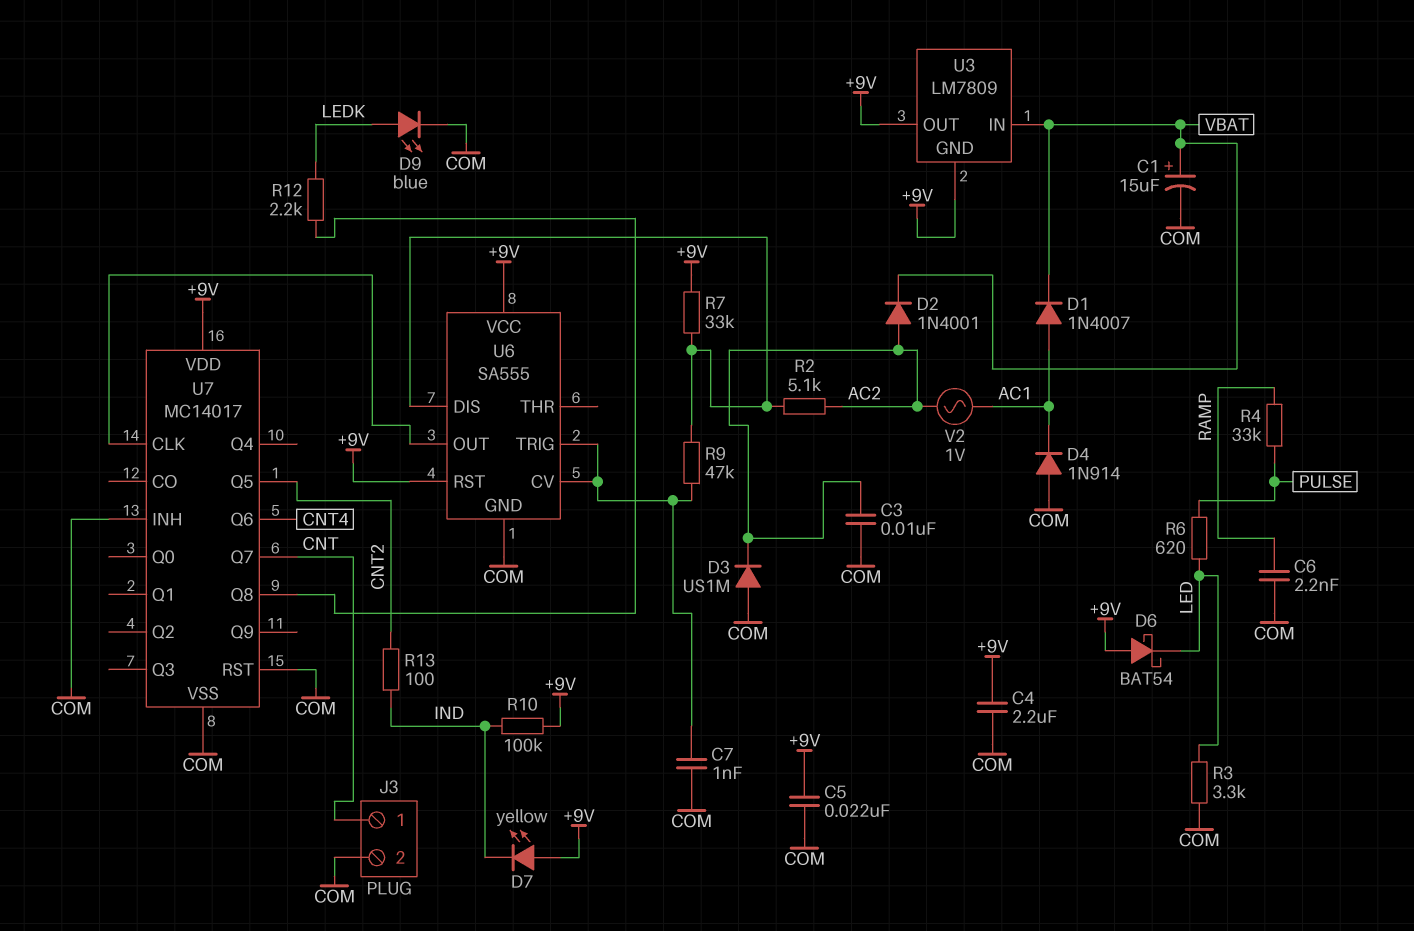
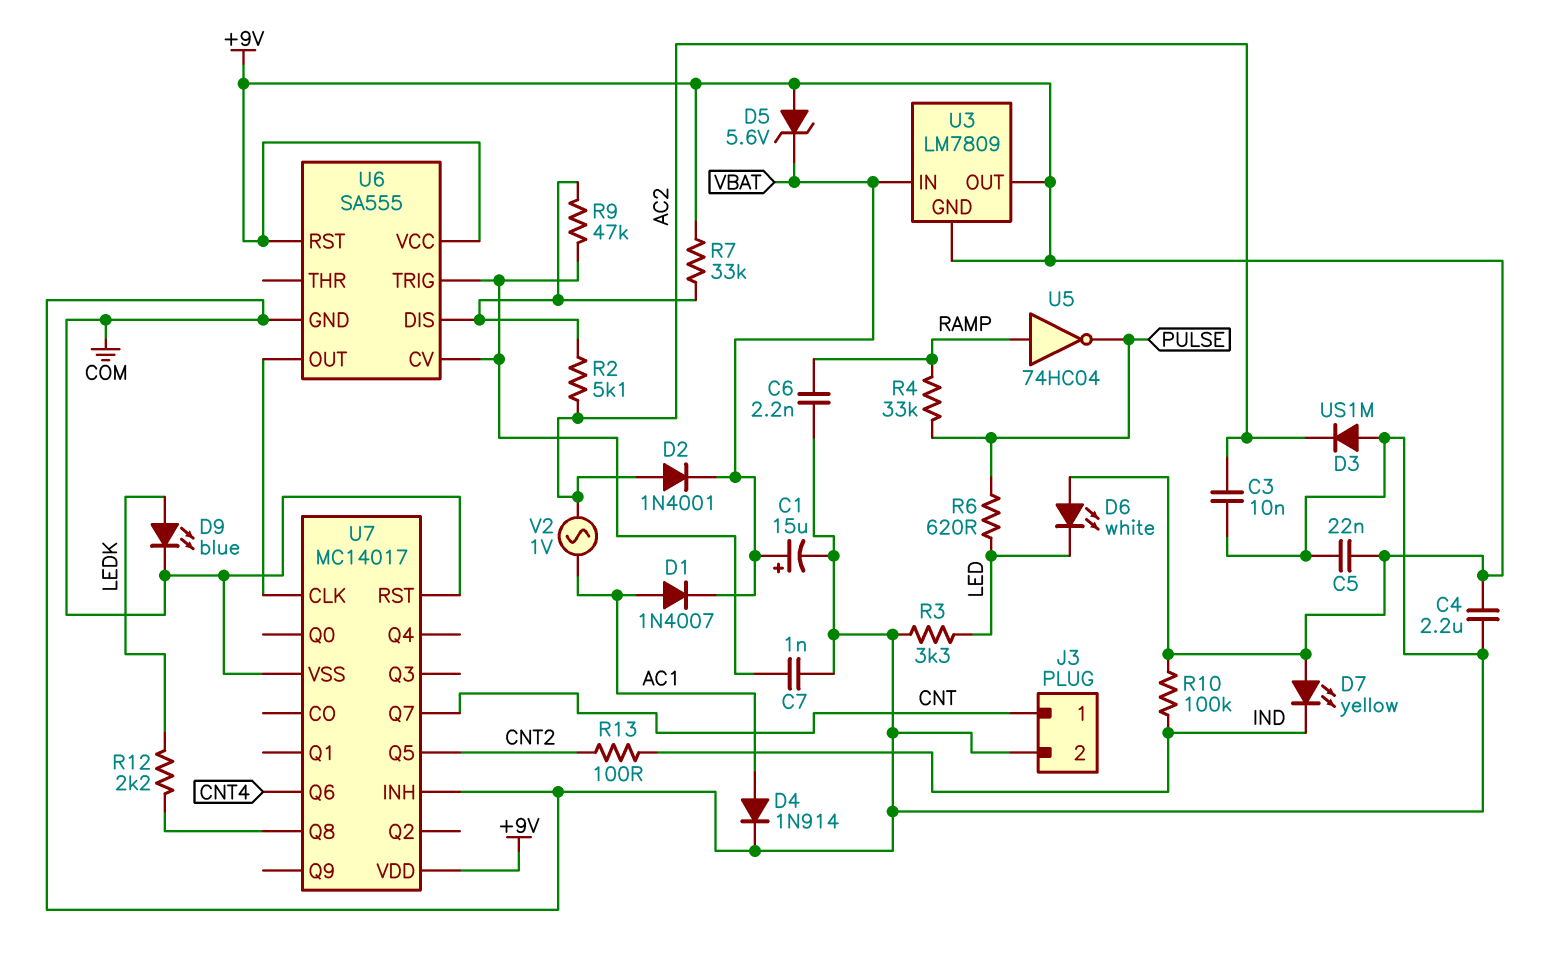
D4: diode 1N914 (A COM, K AC1) -> diode 1N914 (A AC1, K COM)
D5: none -> zener 5.6V (A +9V, K VBAT)
D6: schottky BAT54 (A +9V, K LED) -> LED white (A +9V, K LED)
U5: none -> NOT 74HC04 (in RAMP, out PULSE)

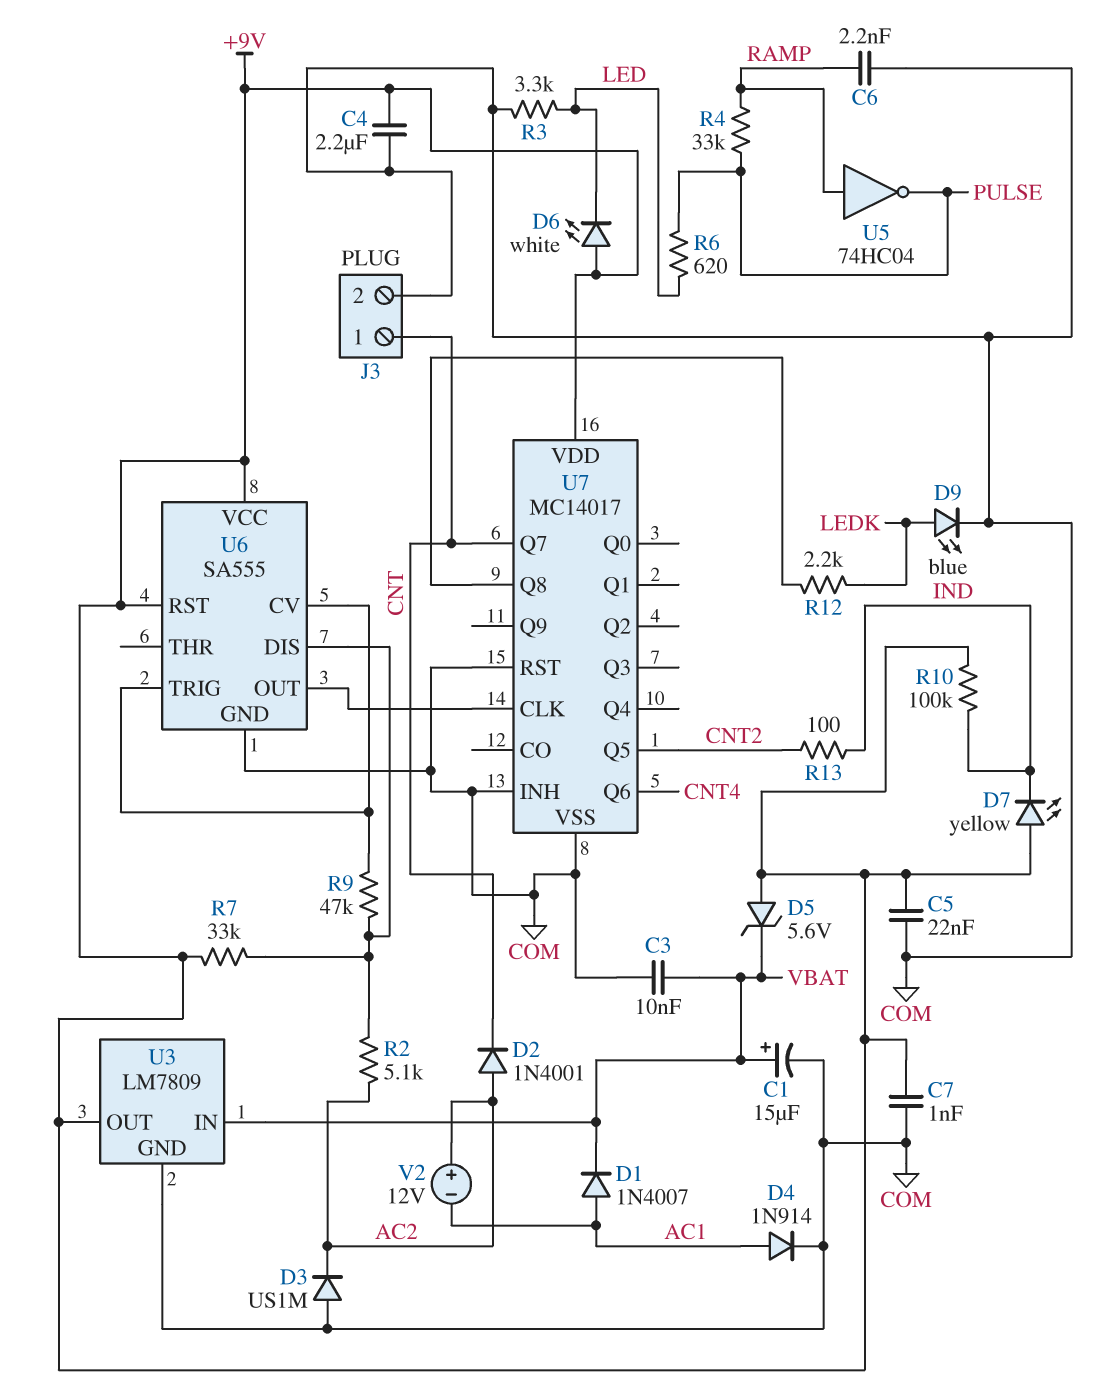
C3: 10nF (AC2, COM) -> 10nF (COM, VBAT)
C7: 1nF (COM, U6/CV) -> 1nF (+9V, COM)
D2: diode 1N4001 (A AC2, K VBAT) -> diode 1N4001 (A AC2, K CNT)
U3 pin GND: +9V -> COM
V2: AC 1V (AC1, AC2) -> 12V (plus AC2, minus AC1)

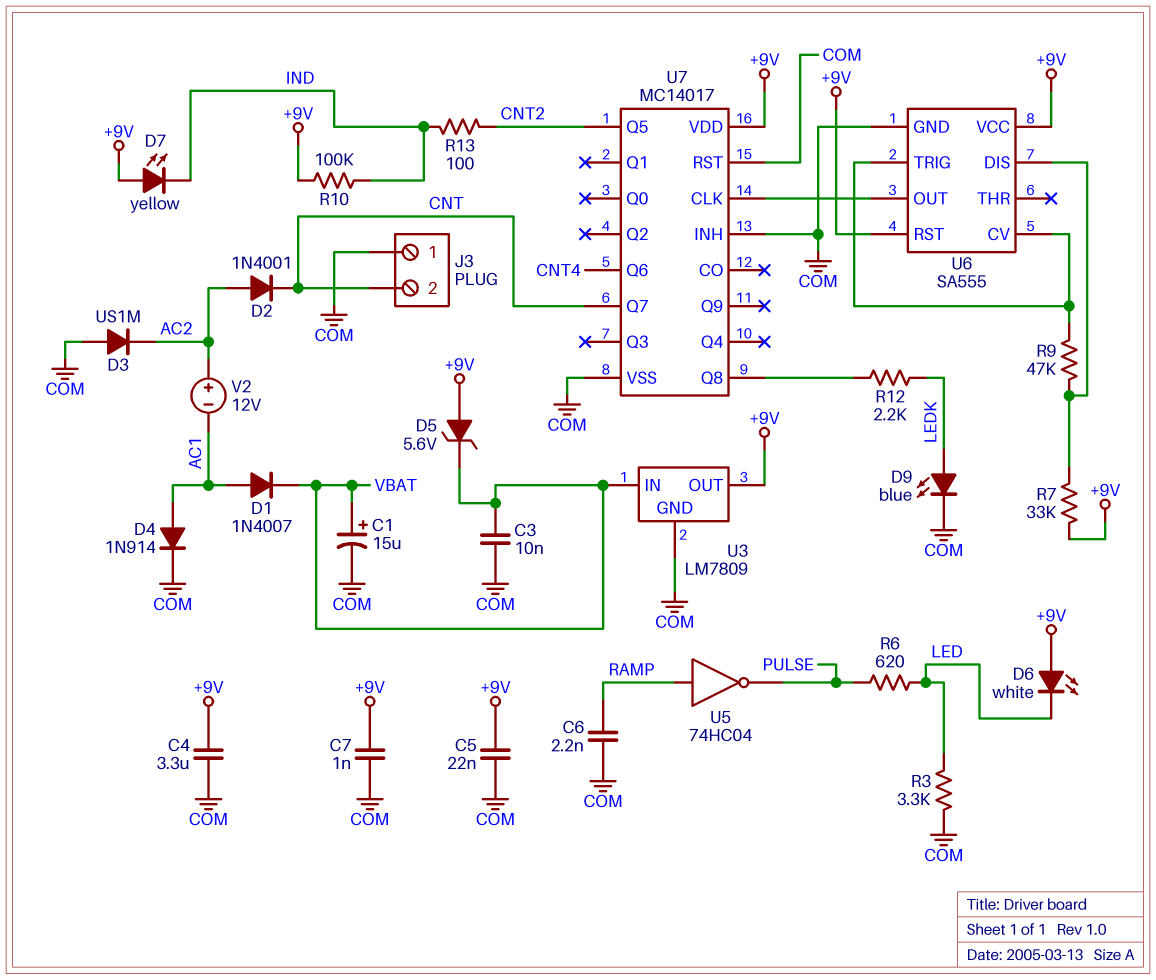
C4: 2.2uF (+9V, COM) -> 3.3uF (+9V, COM)
J3 pin 1: CNT -> COM
J3 pin 2: COM -> CNT
R2: 5.1k (AC2, U6/DIS) -> none
R4: 33k (PULSE, RAMP) -> none

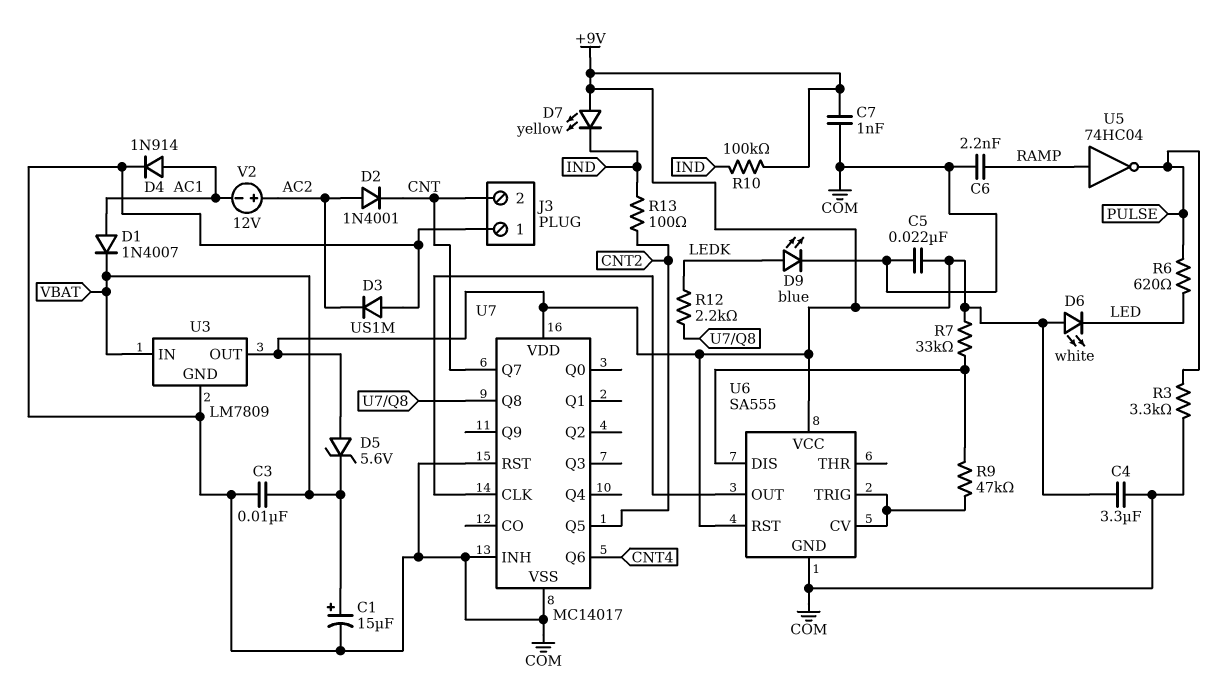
R3: 3.3k (COM, LED) -> 3.3k (COM, PULSE)

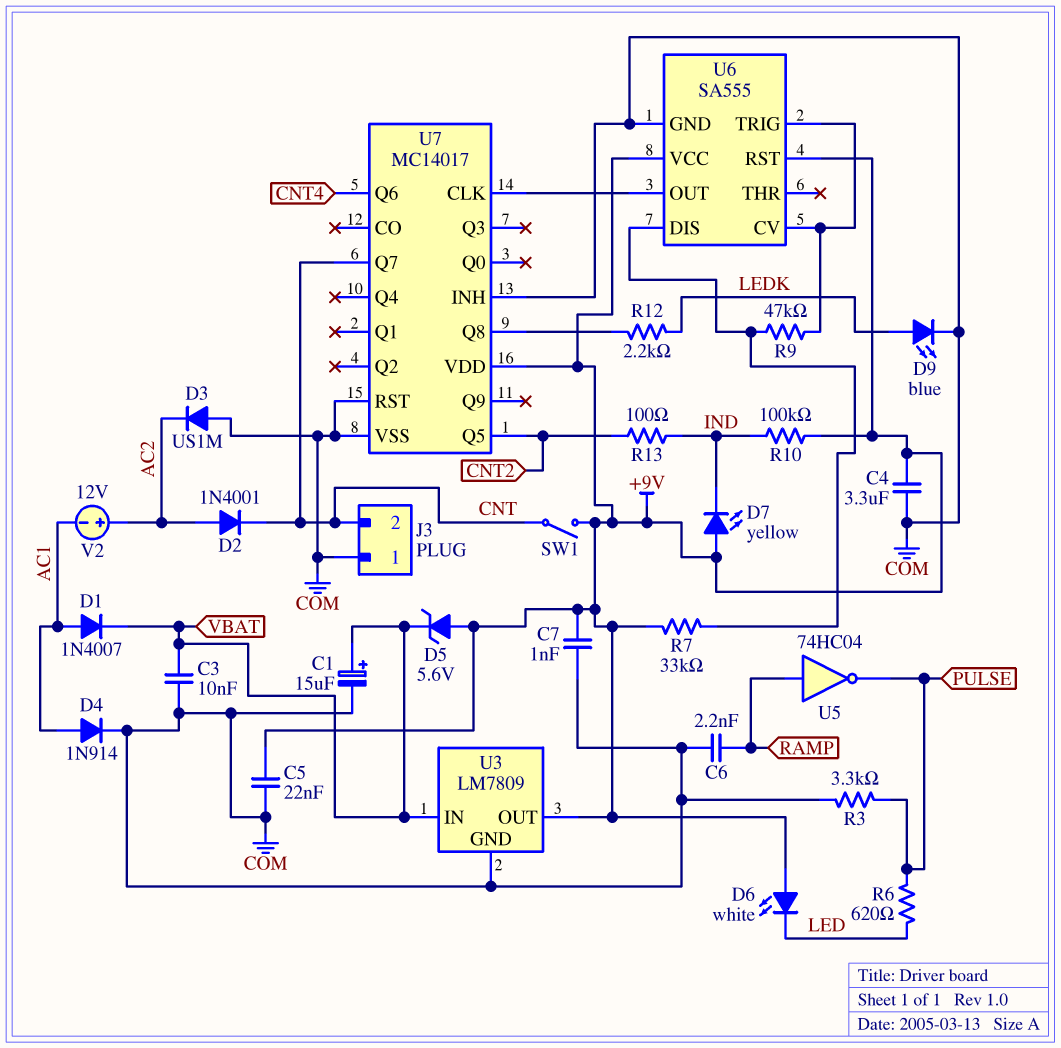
SW1: none -> switch (+9V, CNT)

